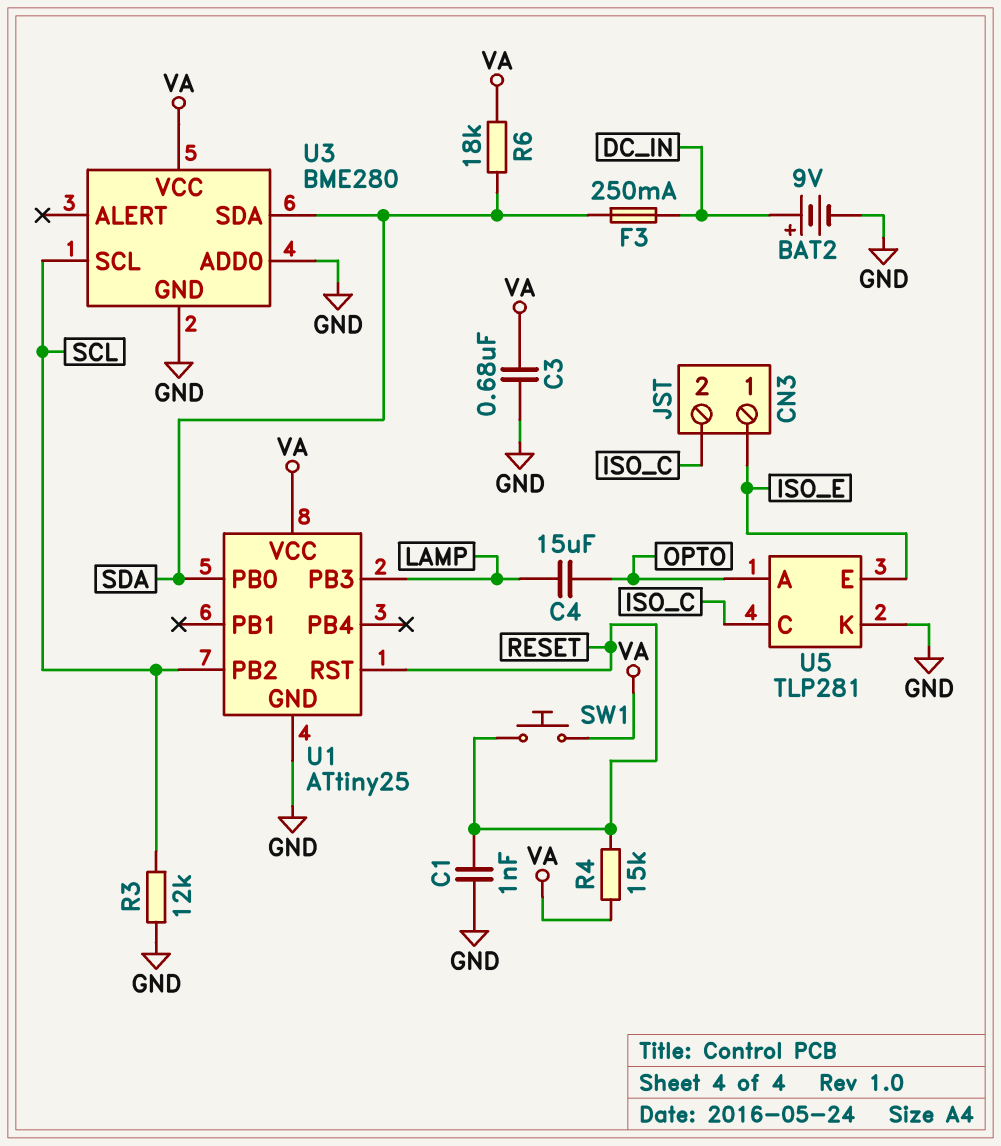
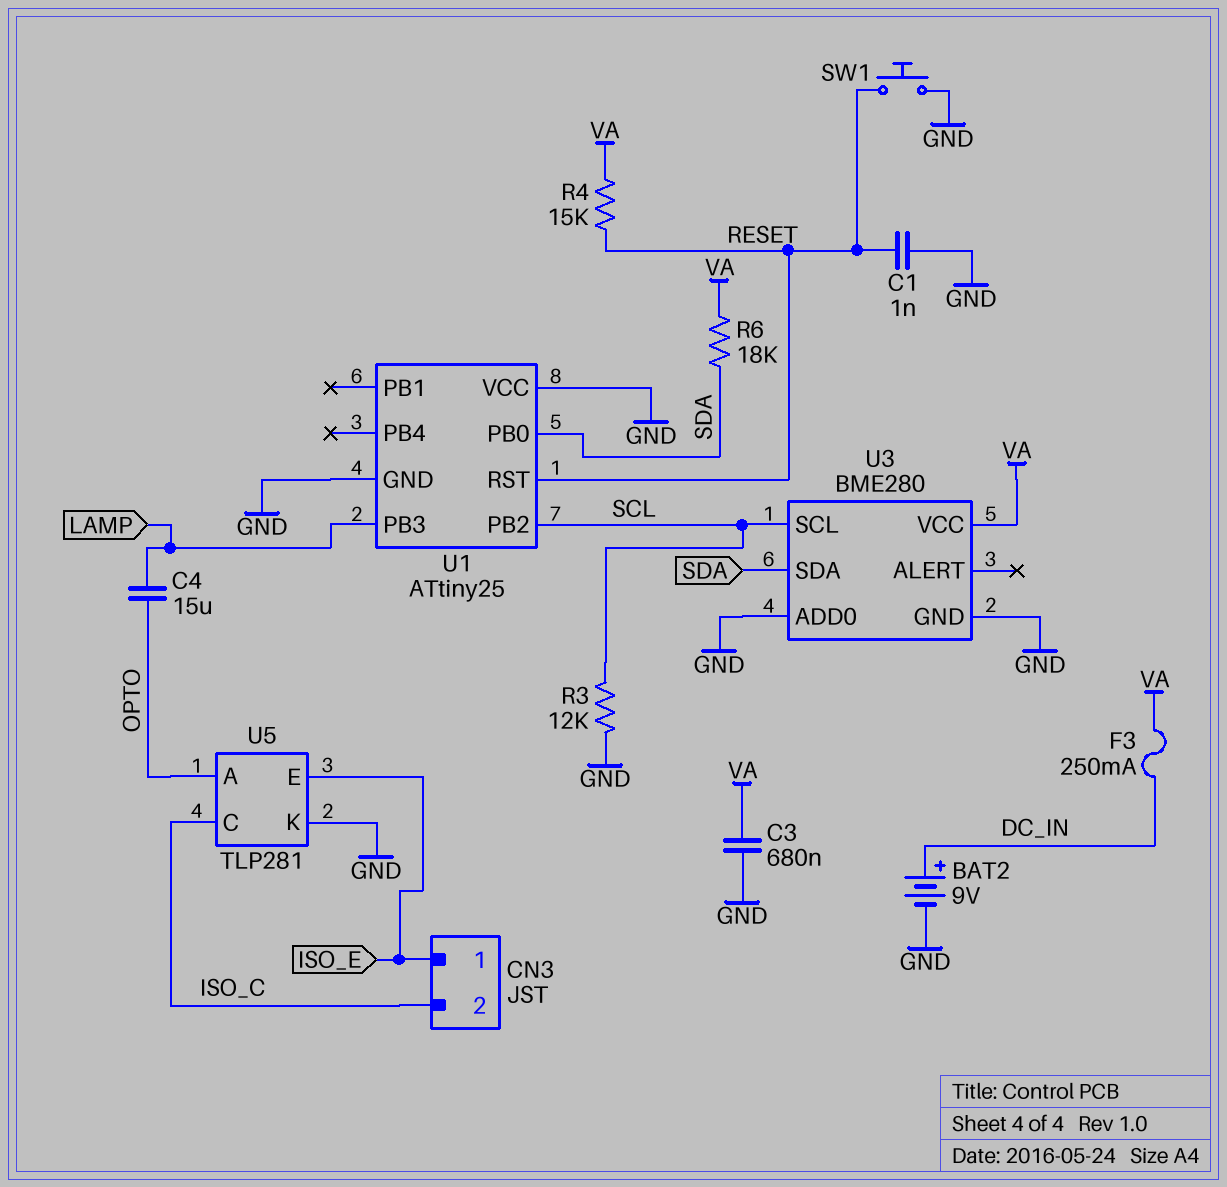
F3: 250mA (DC_IN, SDA) -> 250mA (DC_IN, VA)
SW1: button (RESET, VA) -> button (GND, RESET)
U1 pin VCC: VA -> GND

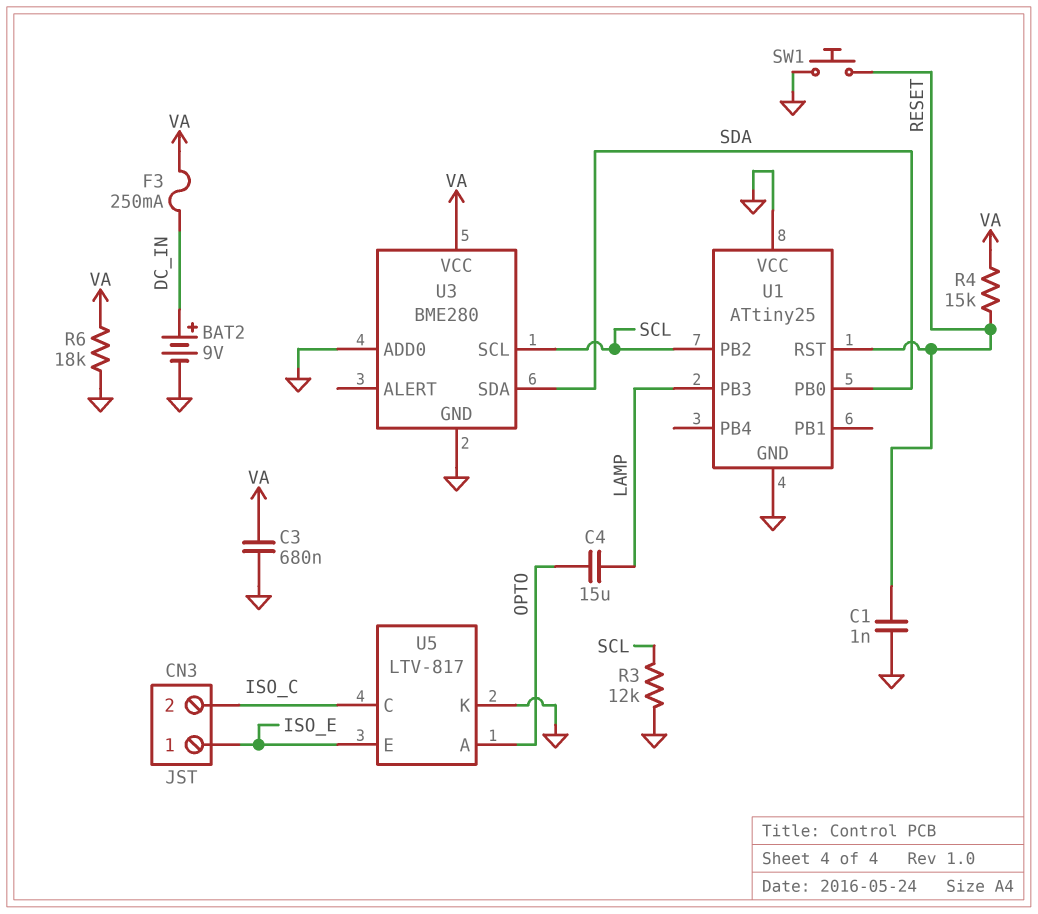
R6: 18k (SDA, VA) -> 18k (GND, VA)
U5: TLP281 -> LTV-817

